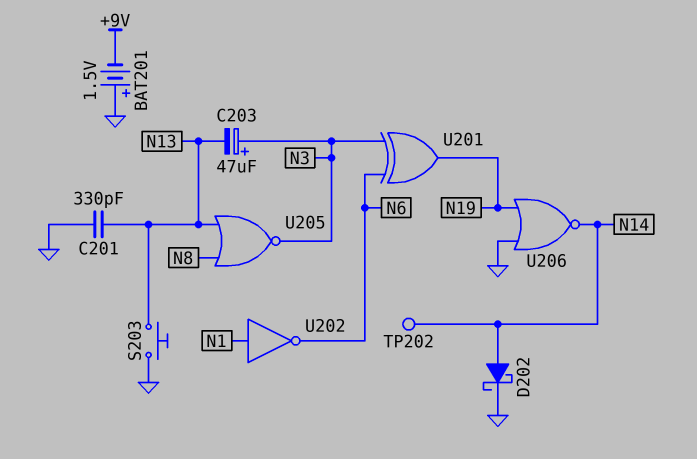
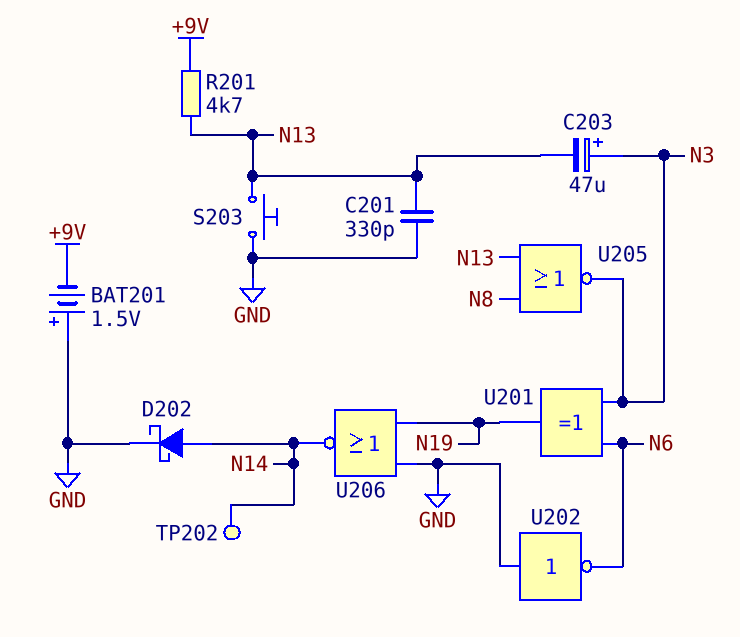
R201: none -> 4.7k (+9V, N13)
U202: NOT (in N1, out N6) -> NOT (in GND, out N6)

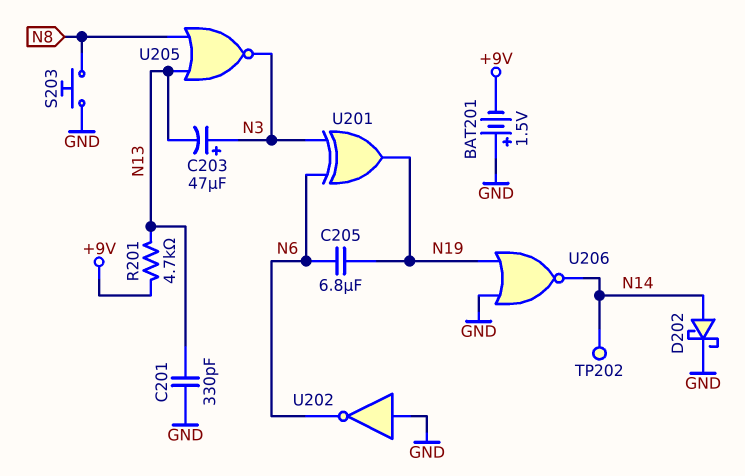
C205: none -> 6.8uF (N6, N19)
S203: button (GND, N13) -> button (GND, N8)

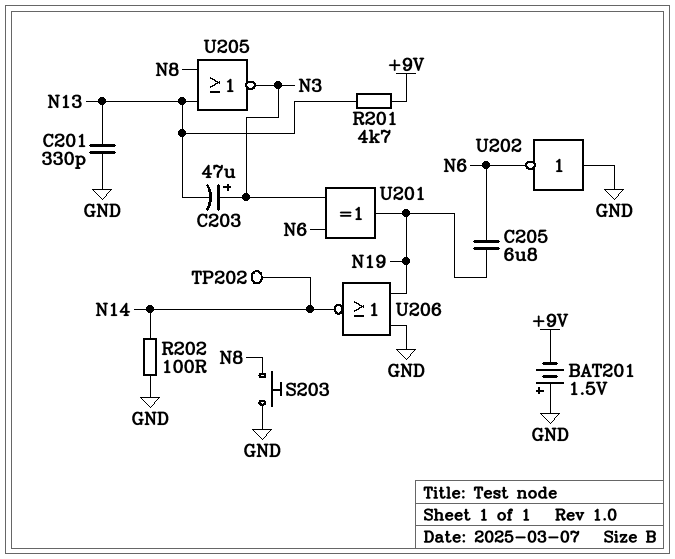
D202: schottky (A N14, K GND) -> none
R202: none -> 100 (GND, N14)

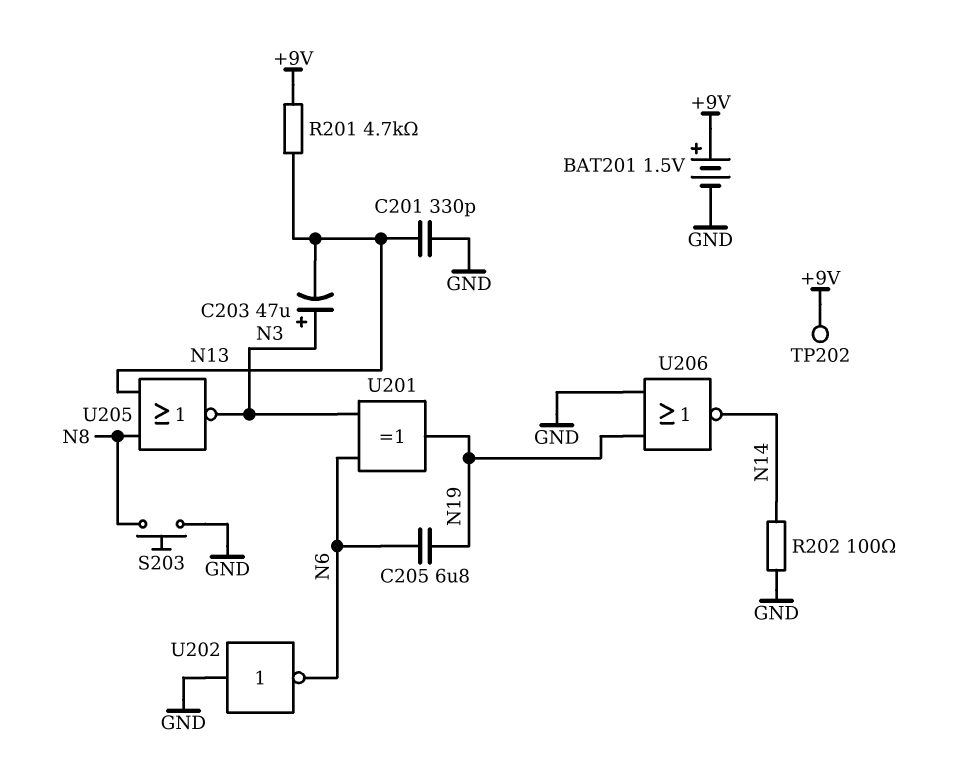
BAT201: 1.5V (plus GND, minus +9V) -> 1.5V (plus +9V, minus GND)
TP202: test point (N14) -> test point (+9V)

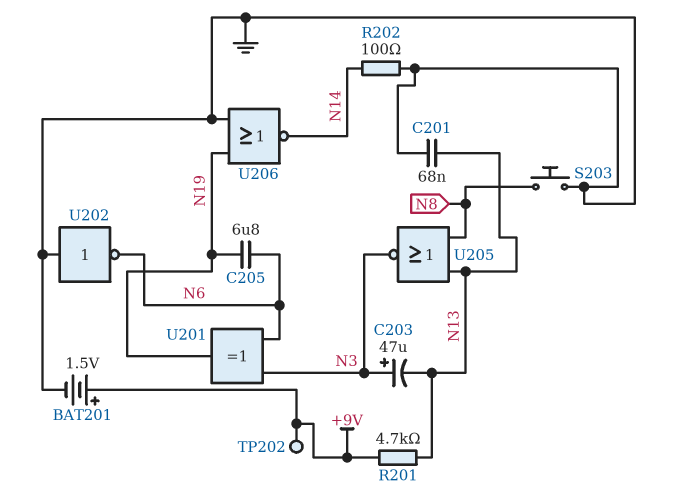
C201: 330pF (GND, N13) -> 68nF (GND, N13)

